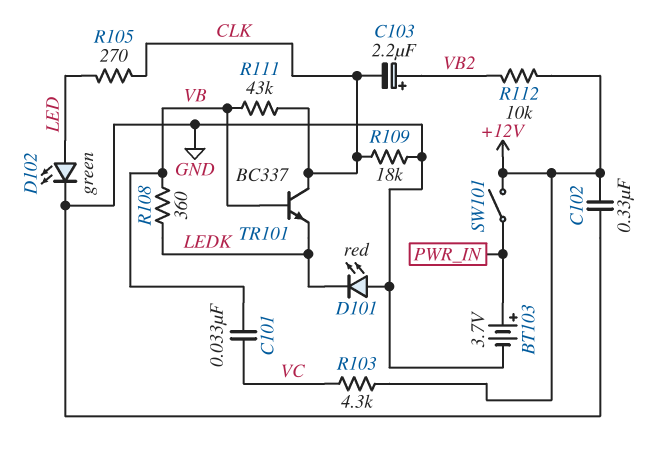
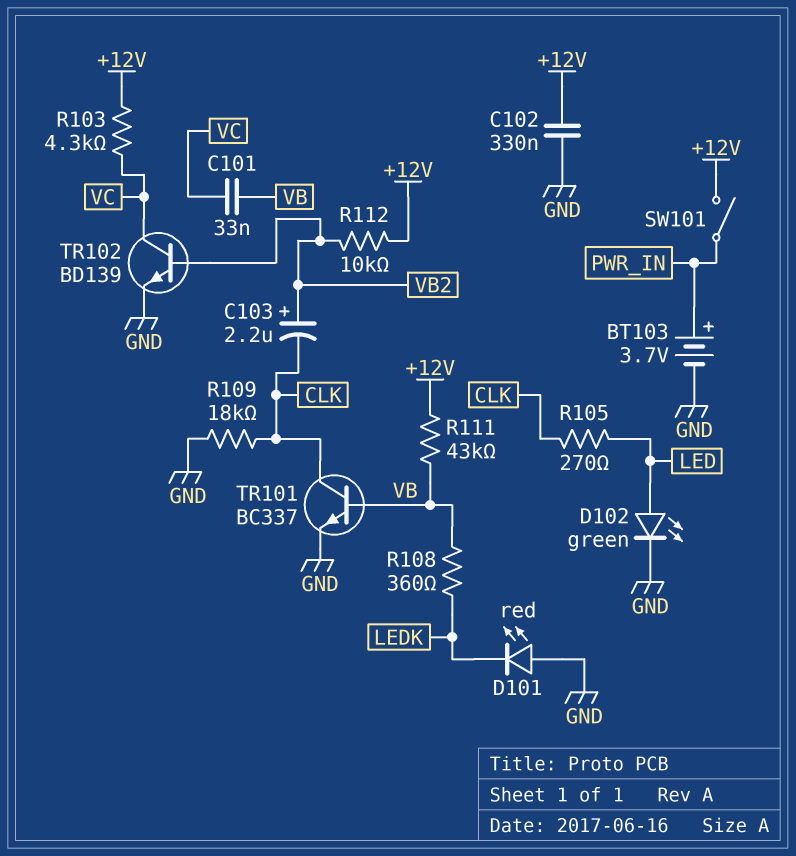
R111: 43k (CLK, VB) -> 43k (+12V, VB)
TR101: NPN BC337 (B VB, C CLK, E LEDK) -> NPN BC337 (B VB, C CLK, E GND)
TR102: none -> NPN BD139 (B VB2, C VC, E GND)

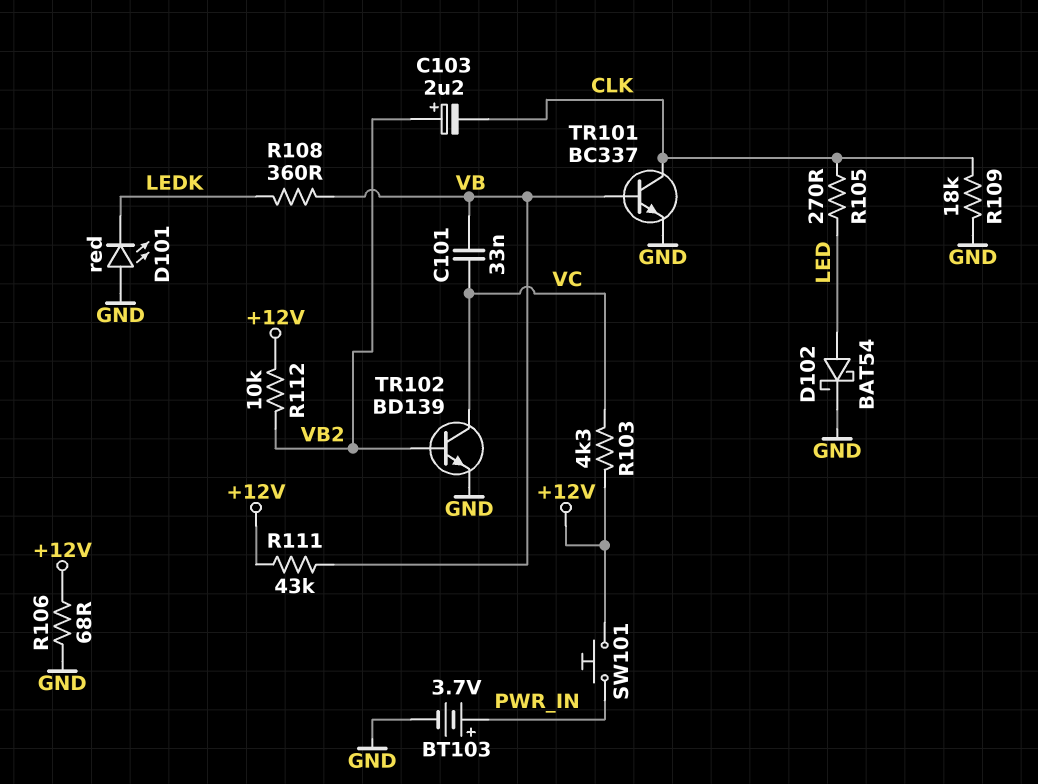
C102: 330nF (+12V, GND) -> none
D102: LED green (A LED, K GND) -> schottky BAT54 (A LED, K GND)
R106: none -> 68 (+12V, GND)
SW101: switch (+12V, PWR_IN) -> button (+12V, PWR_IN)

